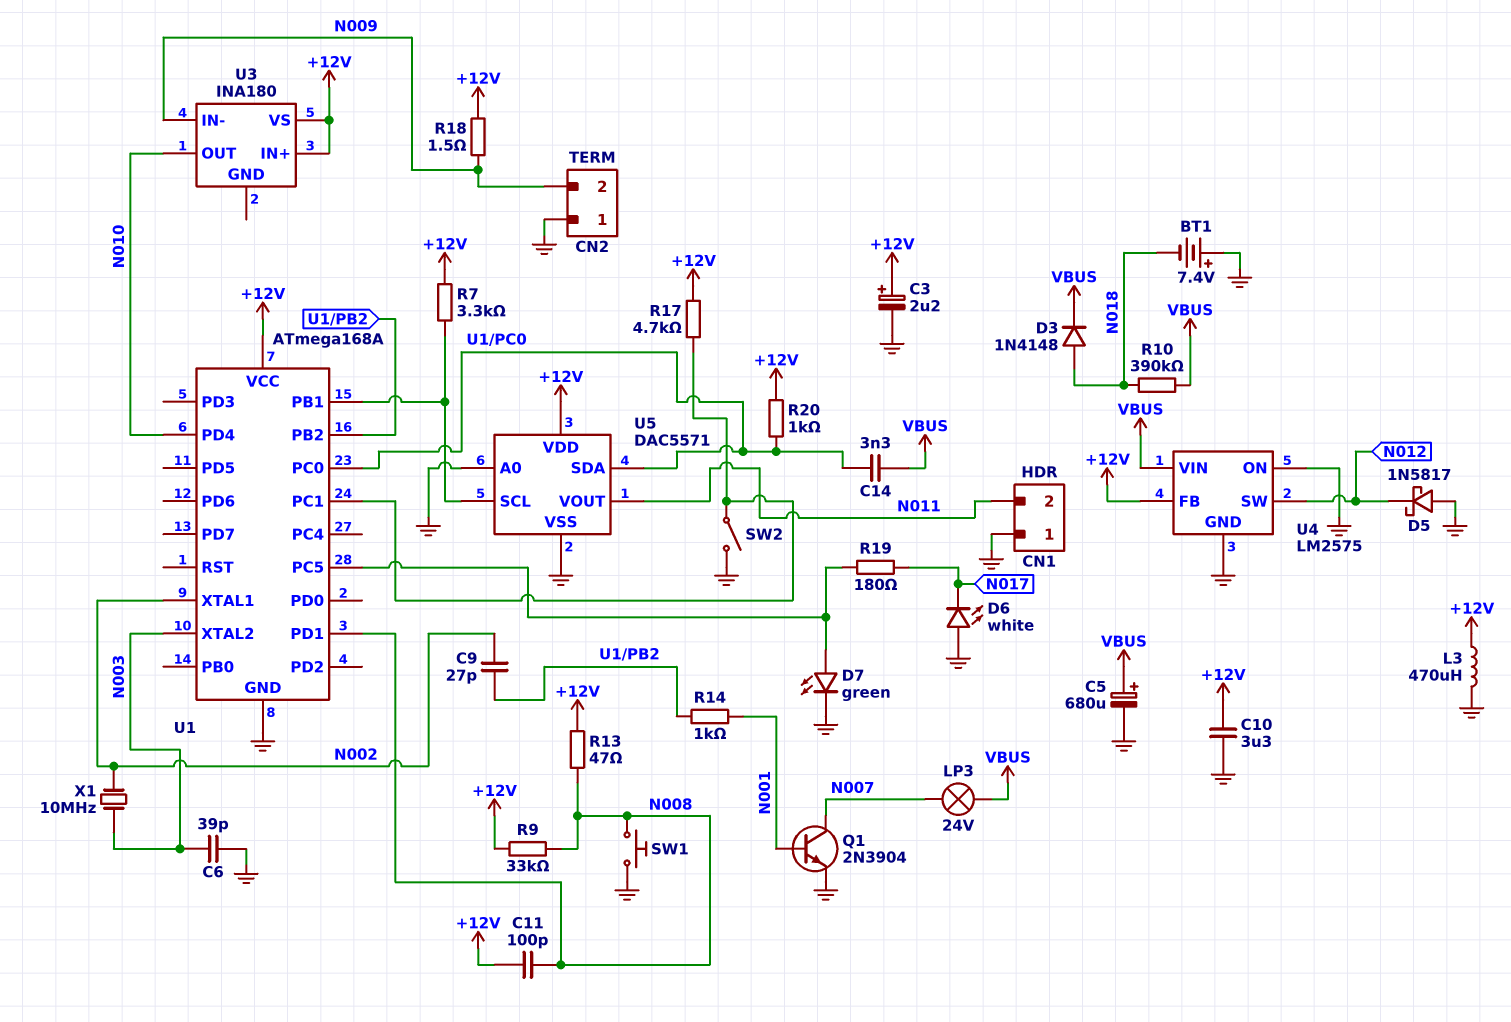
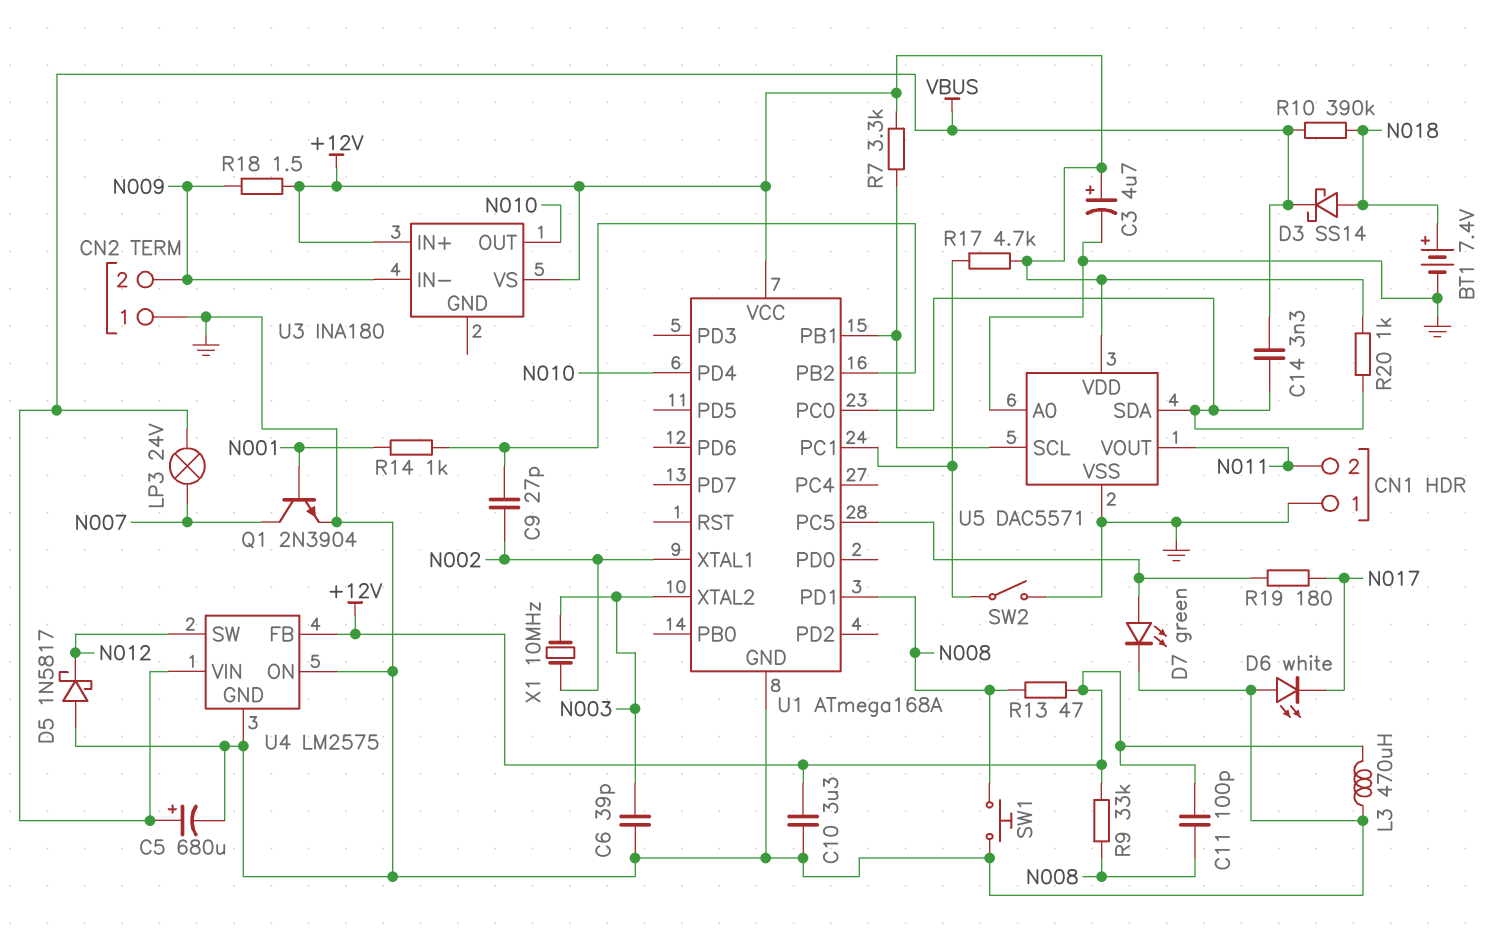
BT1: 7.4V (plus GND, minus N018) -> 7.4V (plus N018, minus GND)
C3: 2.2uF (plus +12V, minus GND) -> 4.7uF (plus +12V, minus GND)
D3: diode 1N4148 (A N018, K VBUS) -> schottky SS14 (A N018, K VBUS)

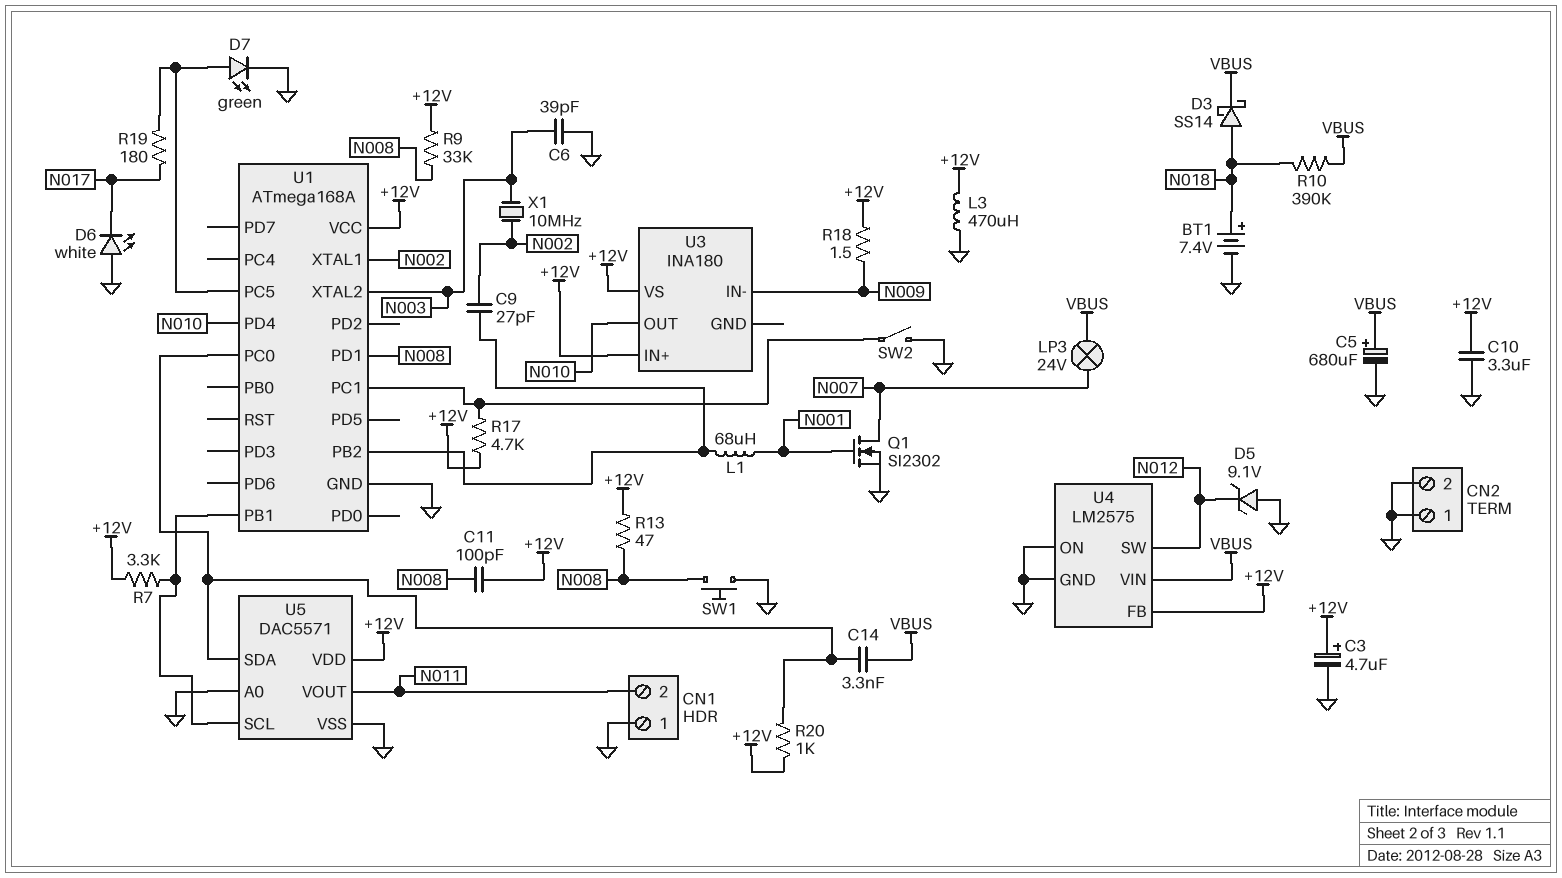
CN2 pin 2: N009 -> GND
D5: schottky 1N5817 (A GND, K N012) -> zener 9.1V (A GND, K N012)
L1: none -> 68uH (N001, U1/PB2)
Q1: NPN 2N3904 (B N001, C N007, E GND) -> NMOS SI2302 (G N001, D N007, S GND)
R14: 1k (N001, U1/PB2) -> none

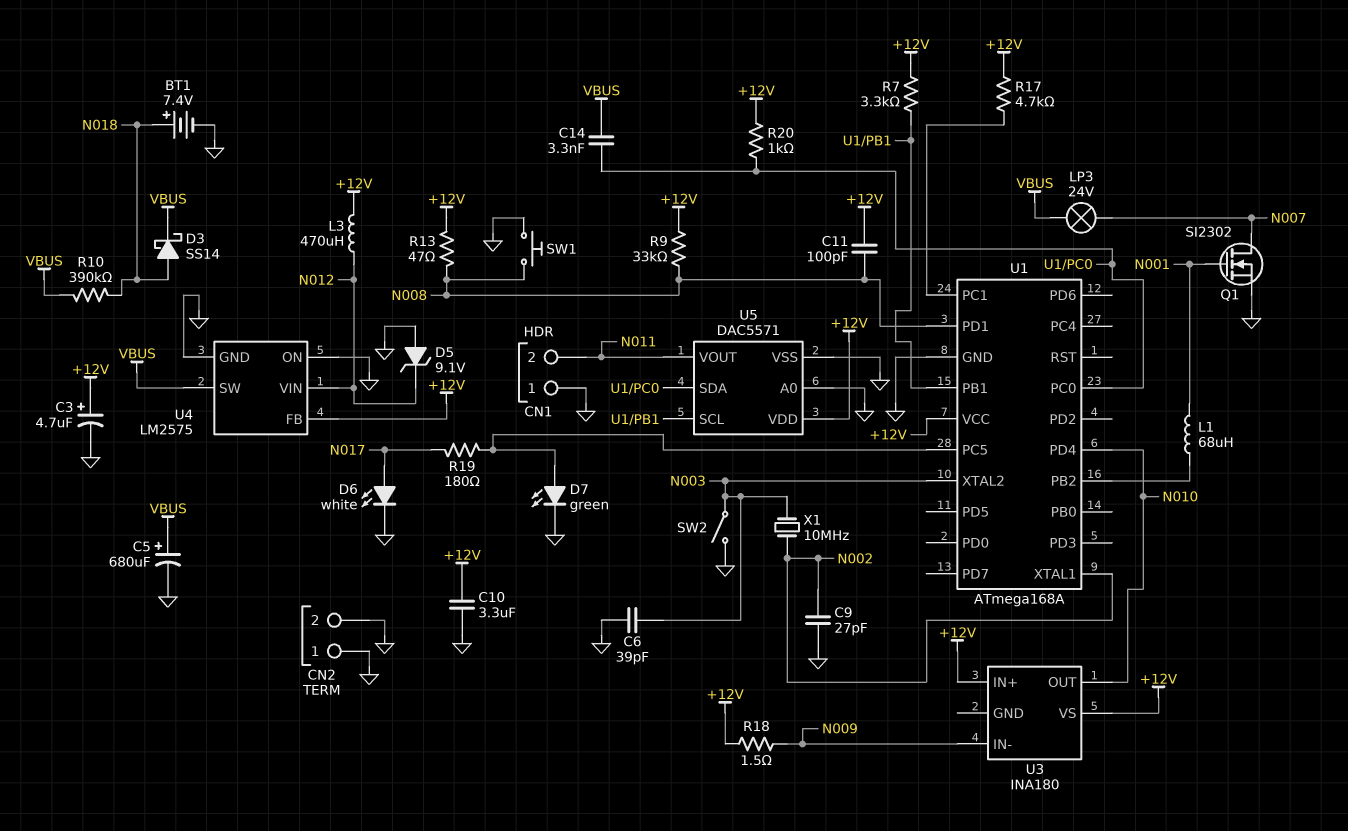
C9: 27pF (N002, U1/PB2) -> 27pF (GND, N002)
D6: LED white (A GND, K N017) -> LED white (A N017, K GND)
L3: 470uH (+12V, GND) -> 470uH (+12V, N012)
SW2: switch (GND, U1/PC1) -> switch (GND, N003)
U4 pin SW: N012 -> VBUS
U4 pin VIN: VBUS -> N012

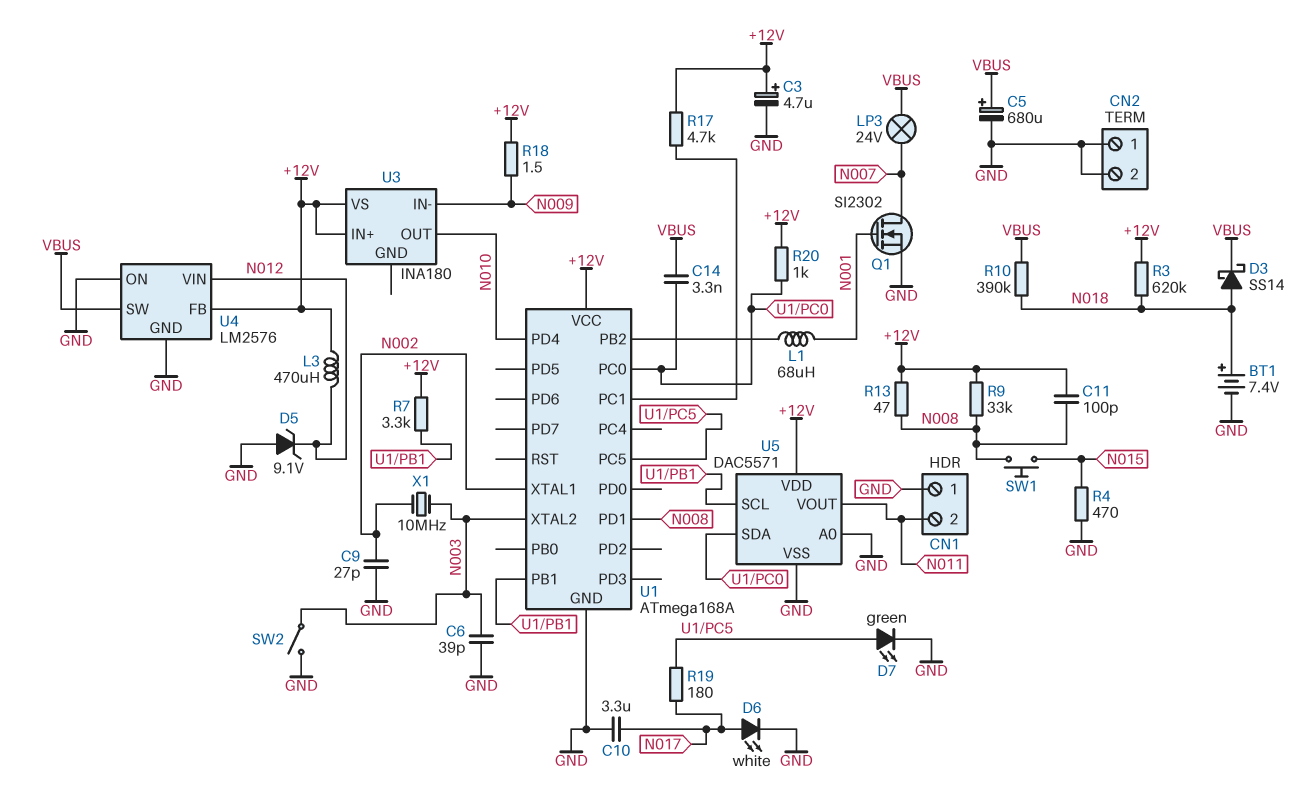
C10: 3.3uF (+12V, GND) -> 3.3uF (GND, N017)
R3: none -> 620k (+12V, N018)
R4: none -> 470 (GND, N015)
SW1: button (GND, N008) -> button (N008, N015)
U4: LM2575 -> LM2576

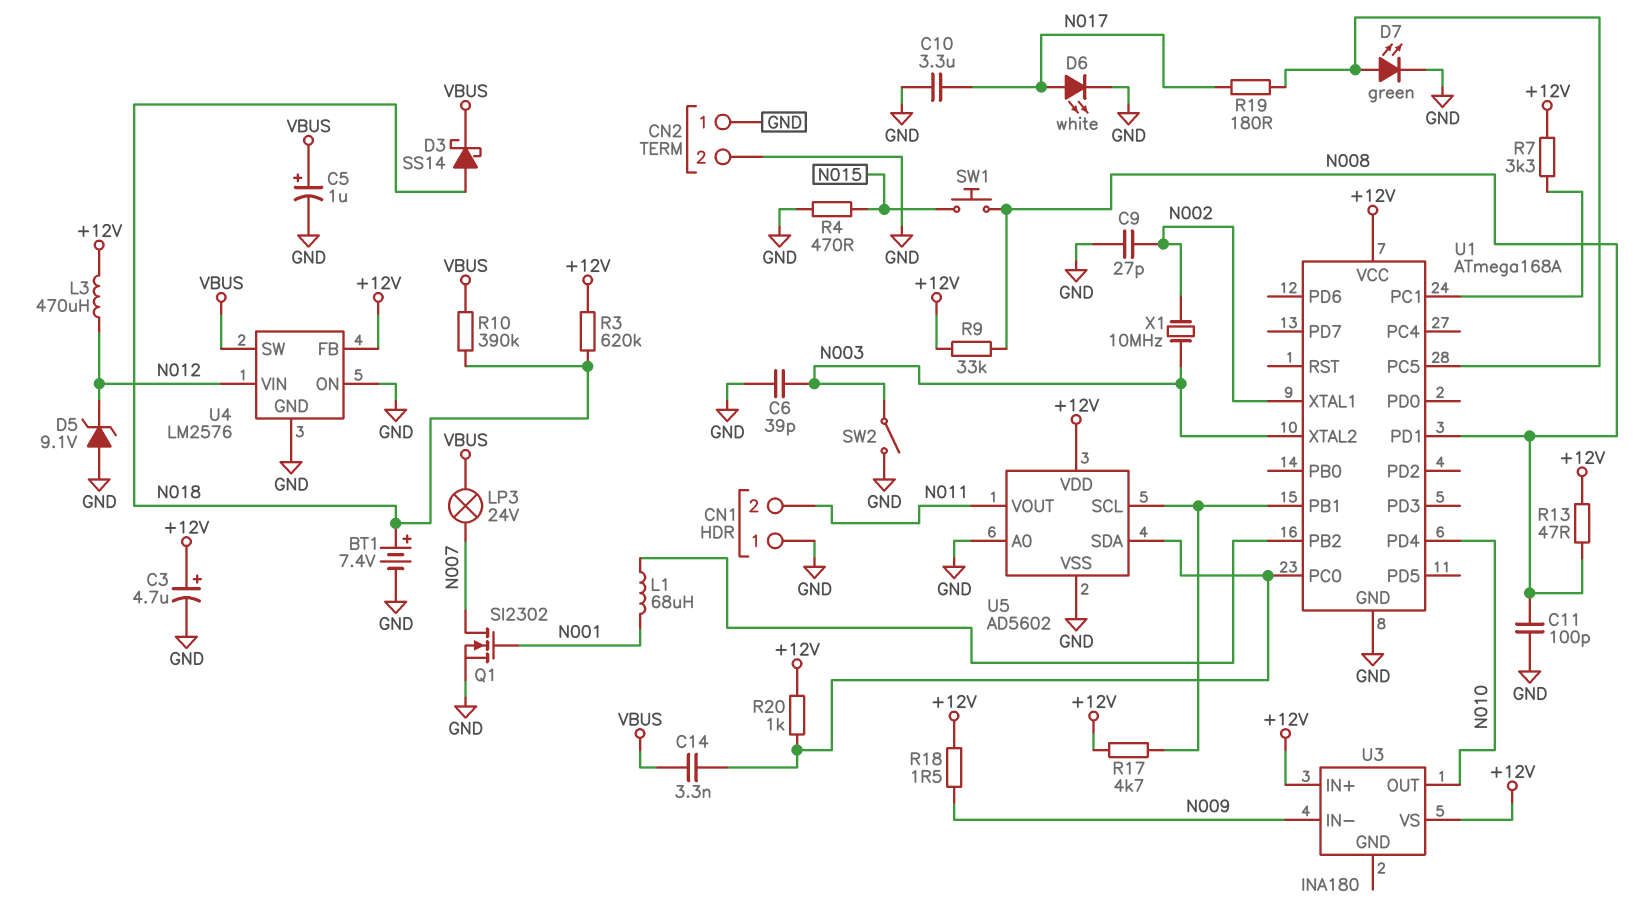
C5: 680uF (plus VBUS, minus GND) -> 1uF (plus VBUS, minus GND)
C11: 100pF (+12V, N008) -> 100pF (GND, N008)
R7: 3.3k (+12V, U1/PB1) -> 3.3k (+12V, U1/PC1)
R17: 4.7k (+12V, U1/PC1) -> 4.7k (+12V, U1/PB1)
U5: DAC5571 -> AD5602

